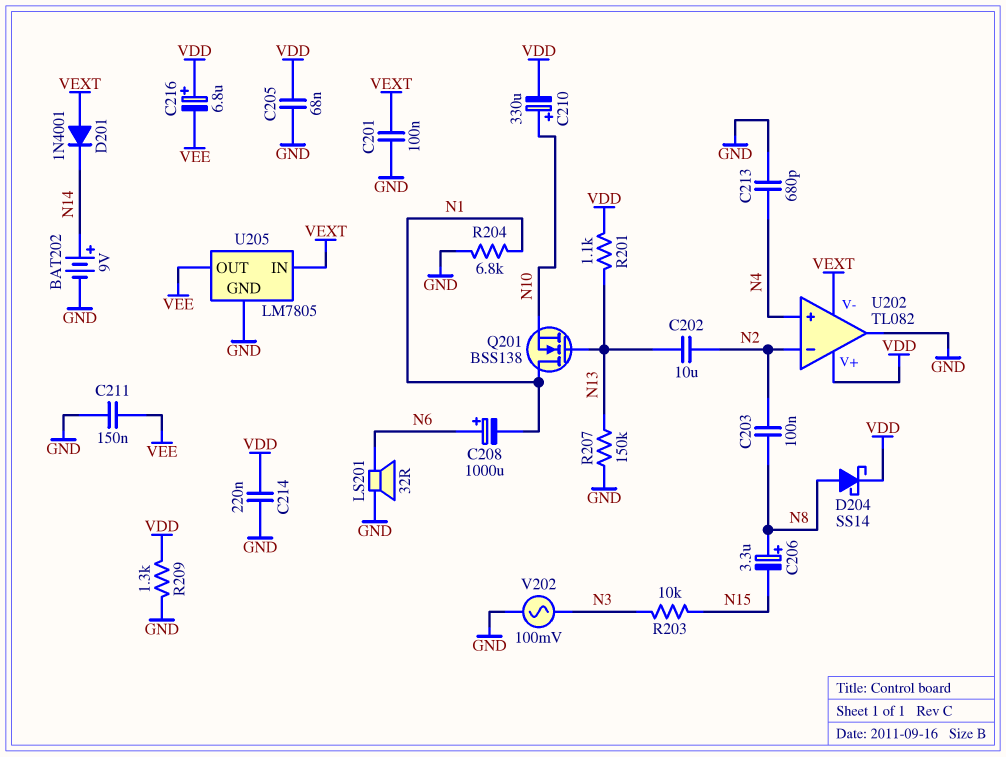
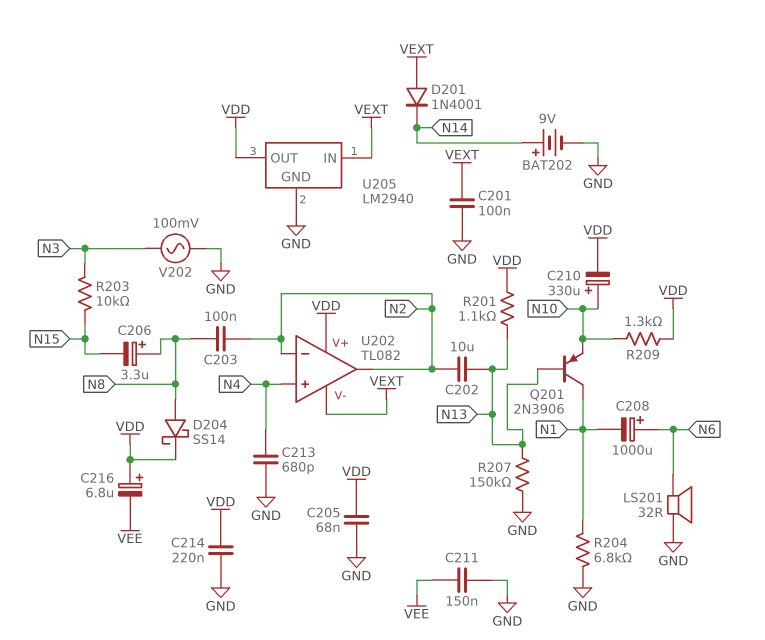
Q201: NMOS BSS138 (G N13, D N1, S N10) -> PNP 2N3906 (B N13, C N1, E N10)
R209: 1.3k (GND, VDD) -> 1.3k (N10, VDD)
U202 pin out: GND -> N2
U205: LM7805 -> LM2940
U205 pin OUT: VEE -> VDD

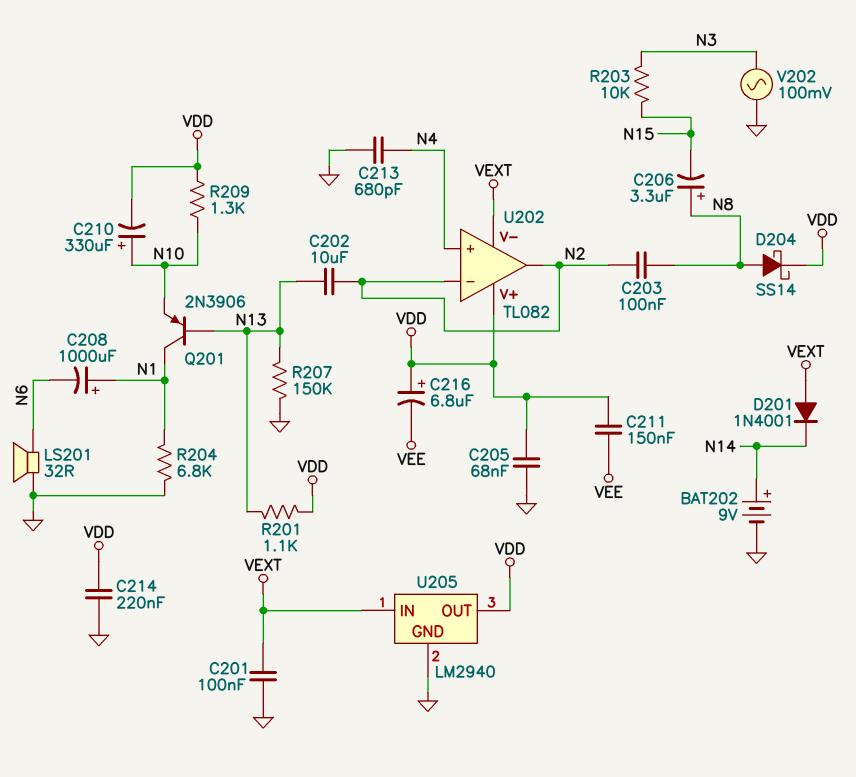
C208: 1000uF (plus N6, minus N1) -> 1000uF (plus N1, minus N6)
C211: 150nF (GND, VEE) -> 150nF (VDD, VEE)

